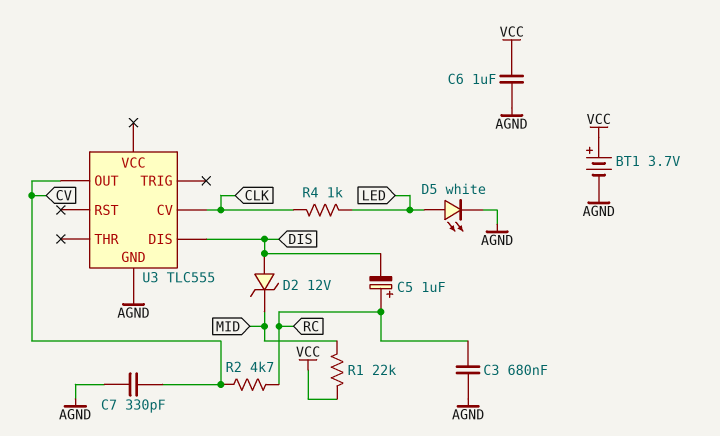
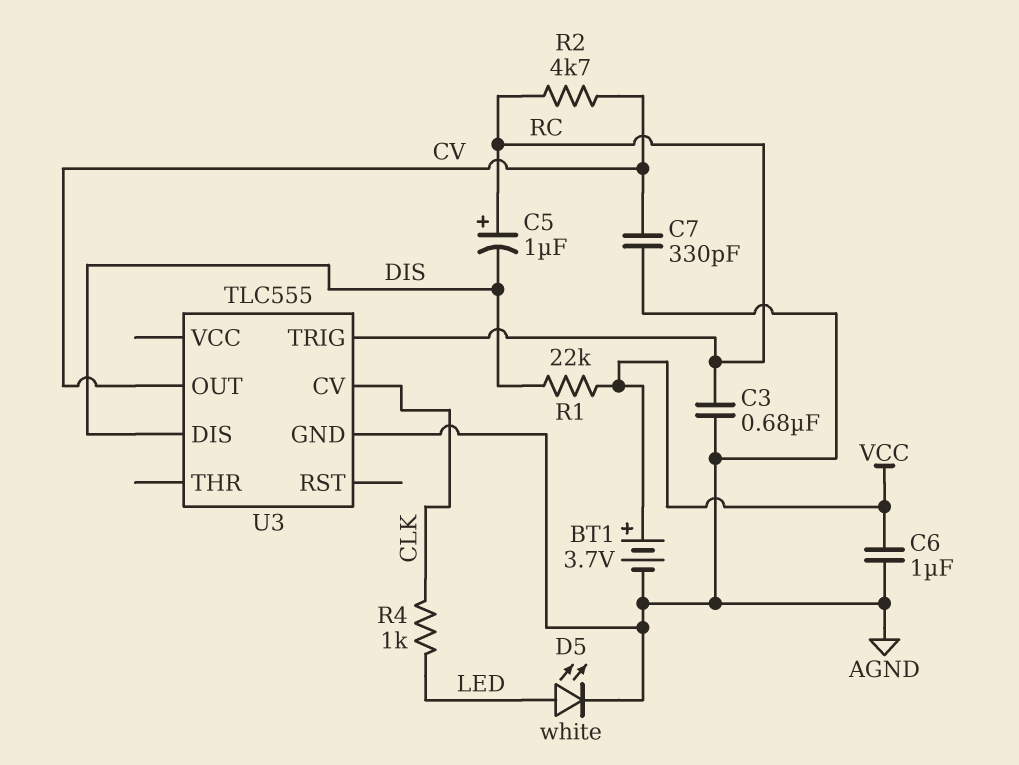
D2: zener 12V (A DIS, K MID) -> none
R1: 22k (MID, VCC) -> 22k (DIS, VCC)
U3 pin TRIG: none -> RC

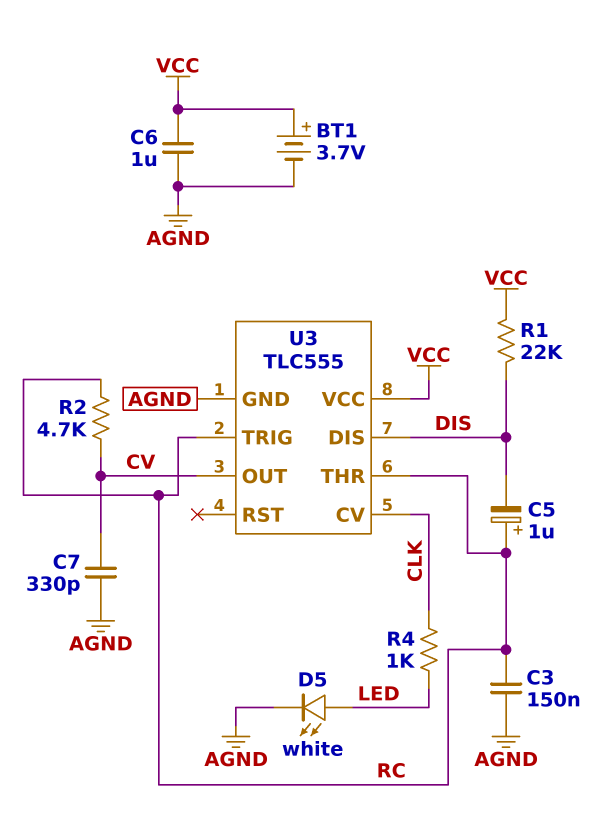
C3: 680nF (AGND, RC) -> 150nF (AGND, RC)
U3 pin THR: none -> RC
U3 pin VCC: none -> VCC

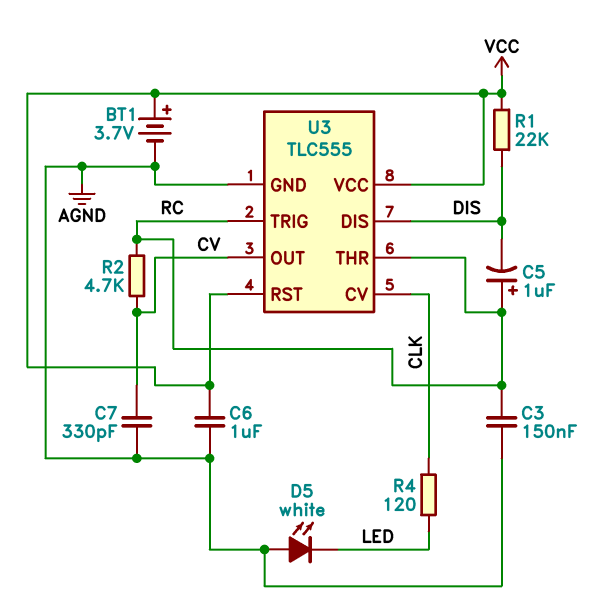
D5: LED white (A LED, K AGND) -> LED white (A AGND, K LED)
R4: 1k (CLK, LED) -> 120 (CLK, LED)
U3 pin RST: none -> VCC

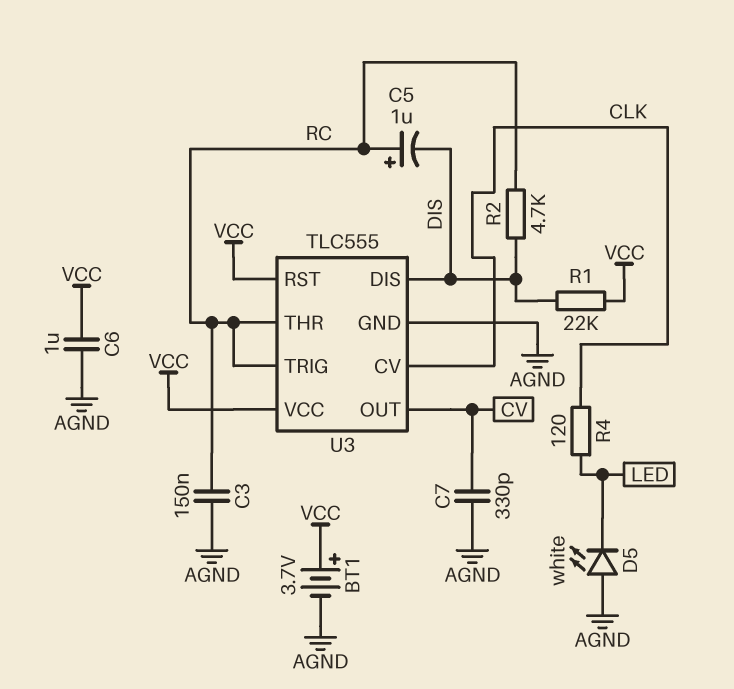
R2: 4.7k (CV, RC) -> 4.7k (DIS, RC)

